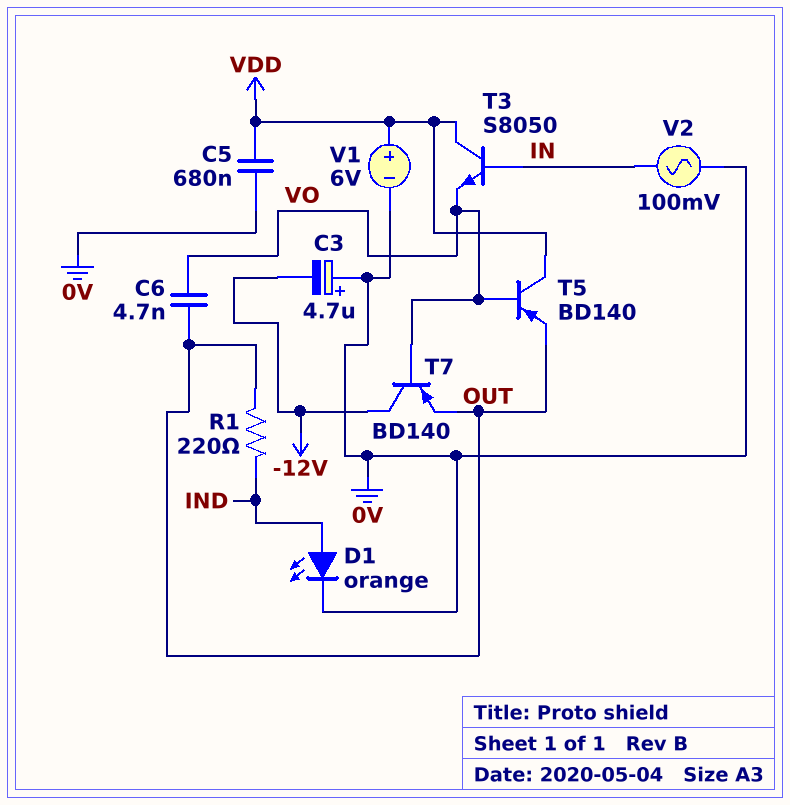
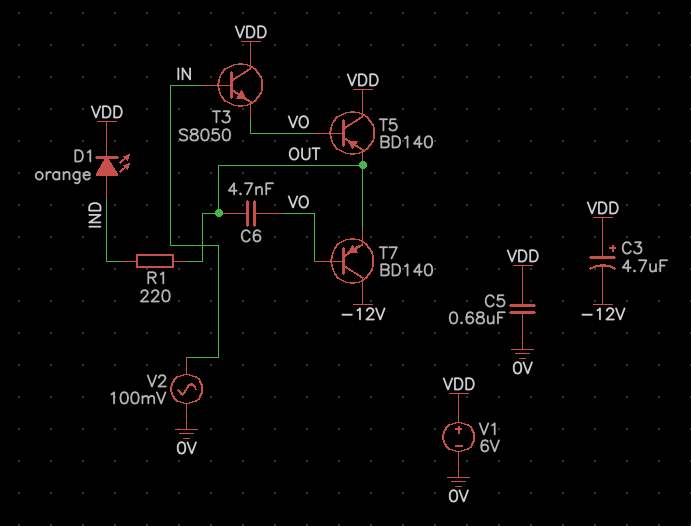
C3: 4.7uF (plus 0V, minus -12V) -> 4.7uF (plus VDD, minus -12V)
D1: LED orange (A IND, K 0V) -> LED orange (A IND, K VDD)

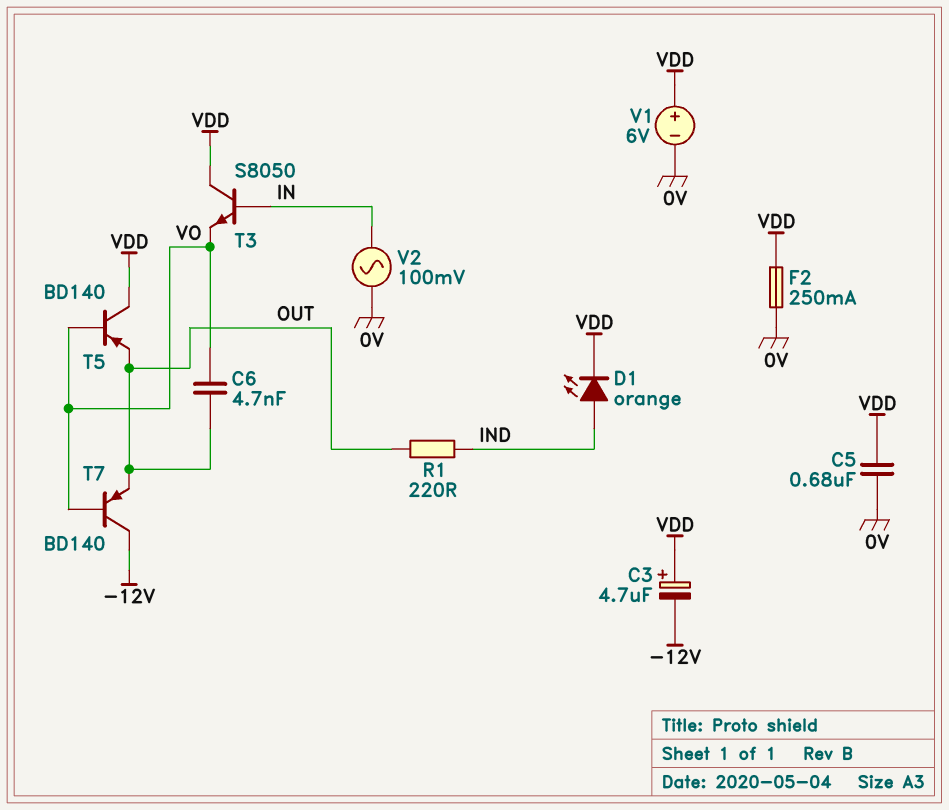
F2: none -> 250mA (0V, VDD)

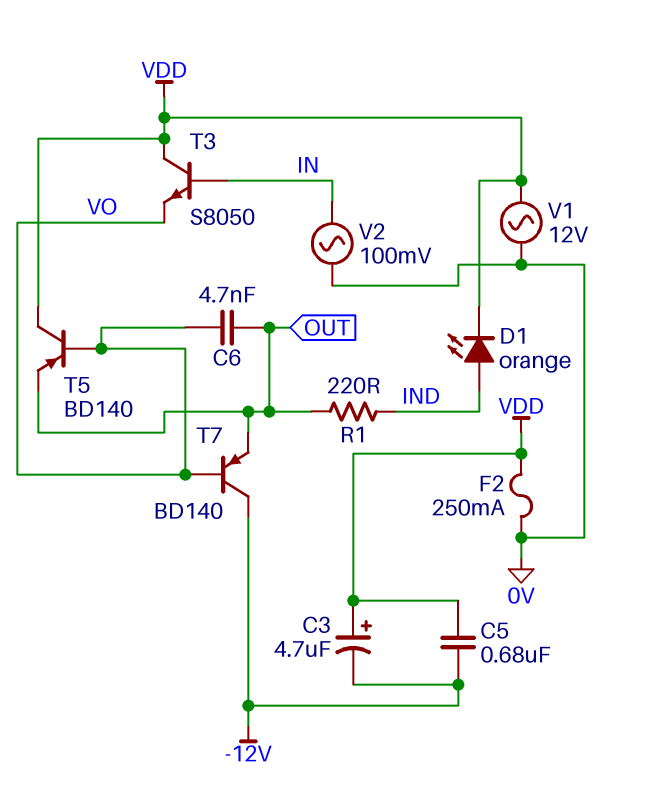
C5: 680nF (0V, VDD) -> 680nF (-12V, VDD)
V1: 6V (plus VDD, minus 0V) -> AC 12V (0V, VDD)

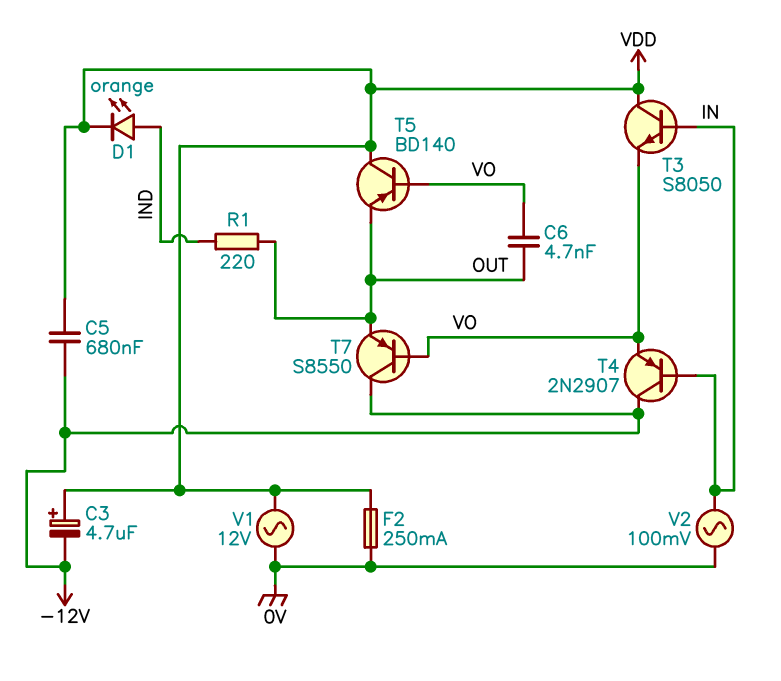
T4: none -> PNP 2N2907 (B IN, C -12V, E VO)
T7: PNP BD140 (B VO, C -12V, E OUT) -> PNP S8550 (B VO, C -12V, E OUT)

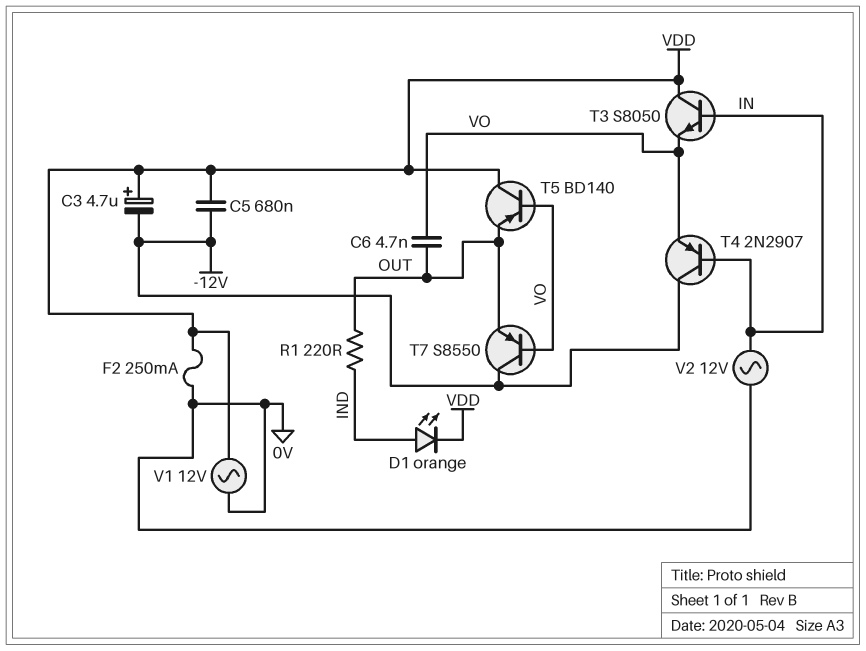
V2: AC 100mV (0V, IN) -> AC 12V (0V, IN)

